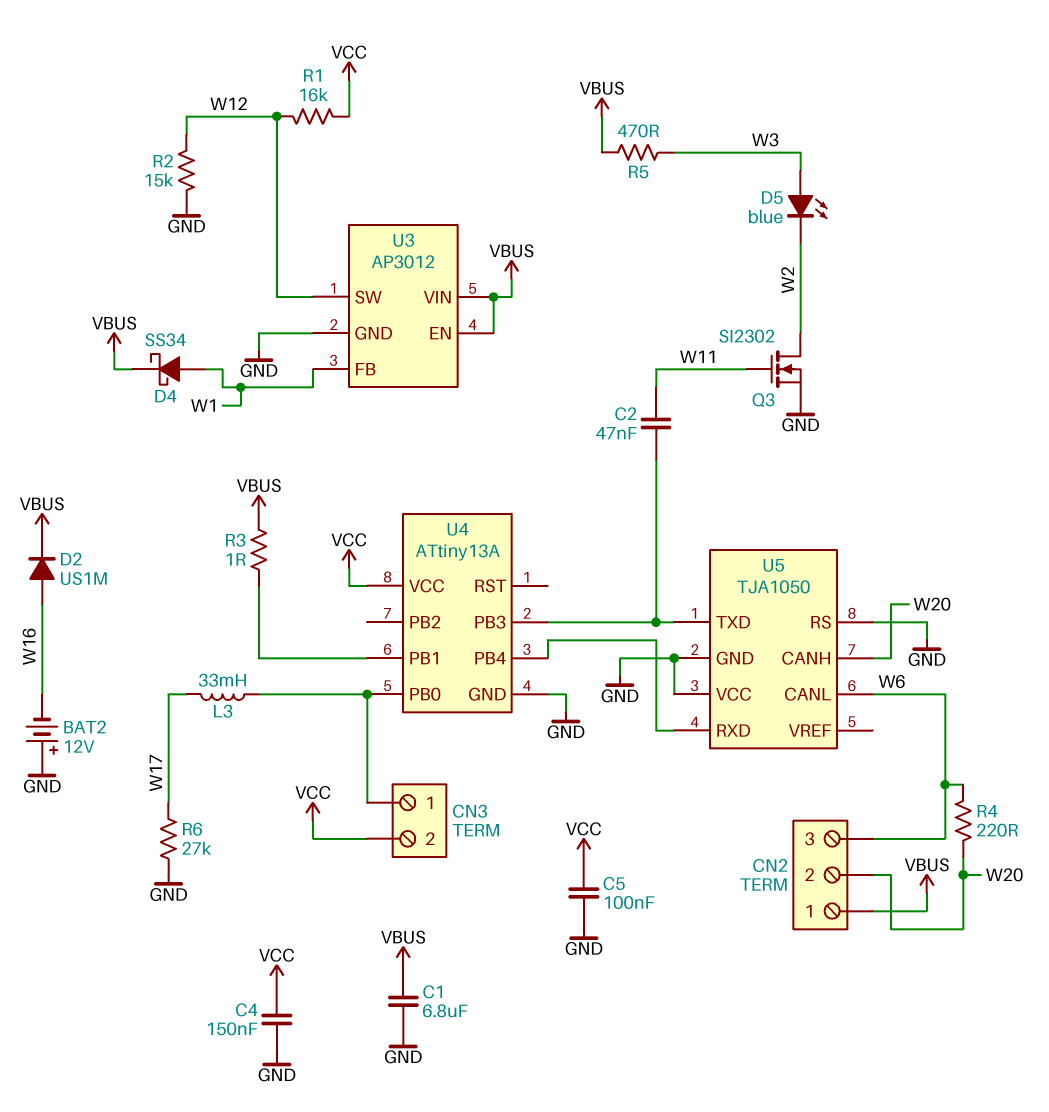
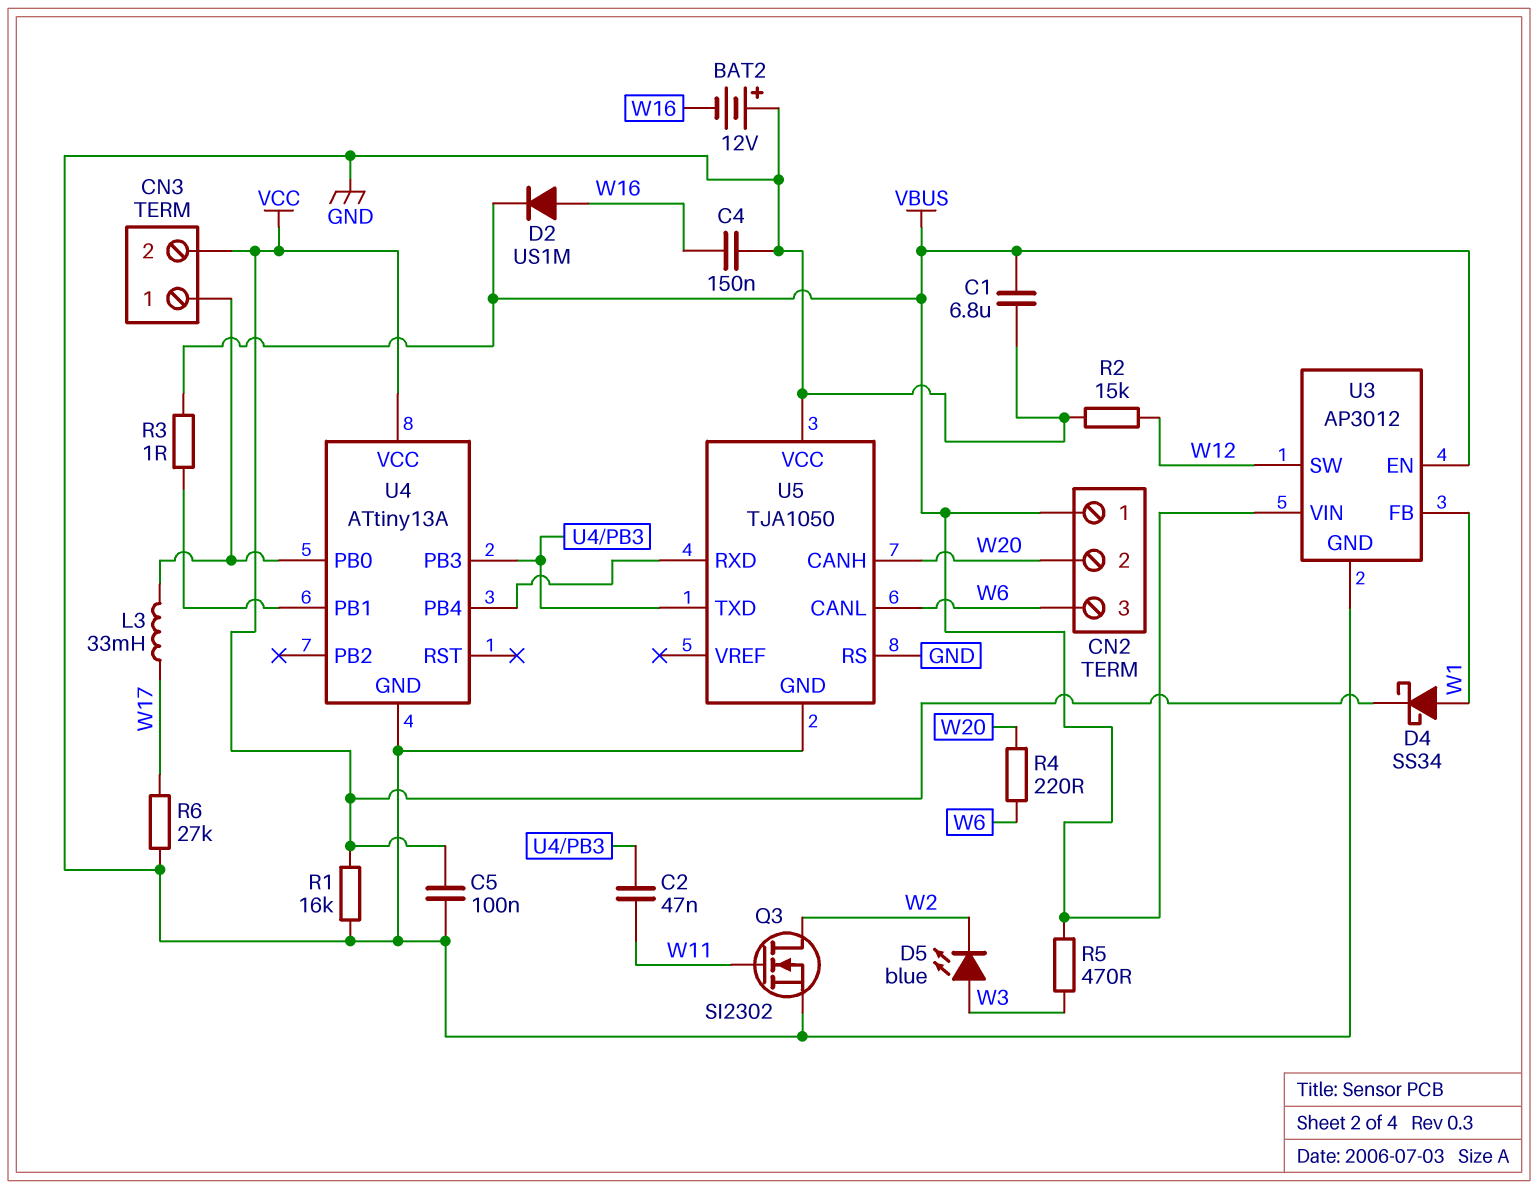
C4: 150nF (GND, VCC) -> 150nF (GND, W16)
D4: schottky SS34 (A W1, K VBUS) -> schottky SS34 (A W1, K VCC)
R1: 16k (VCC, W12) -> 16k (GND, VCC)

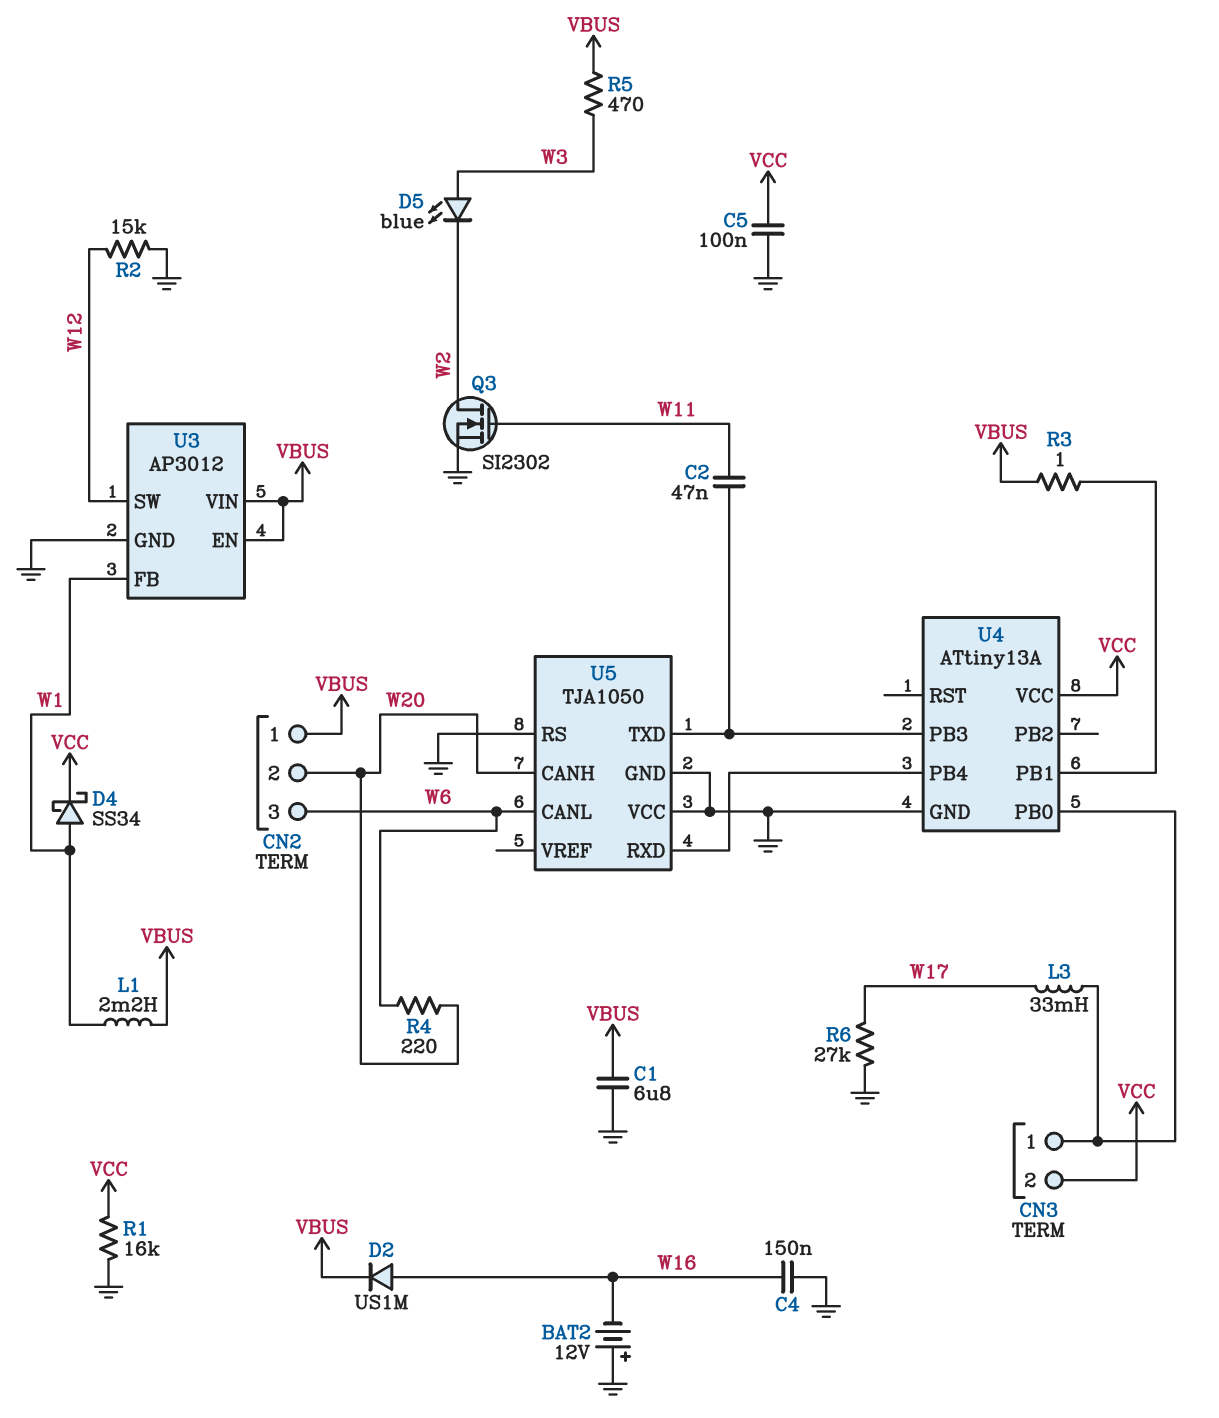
L1: none -> 2.2mH (VBUS, W1)

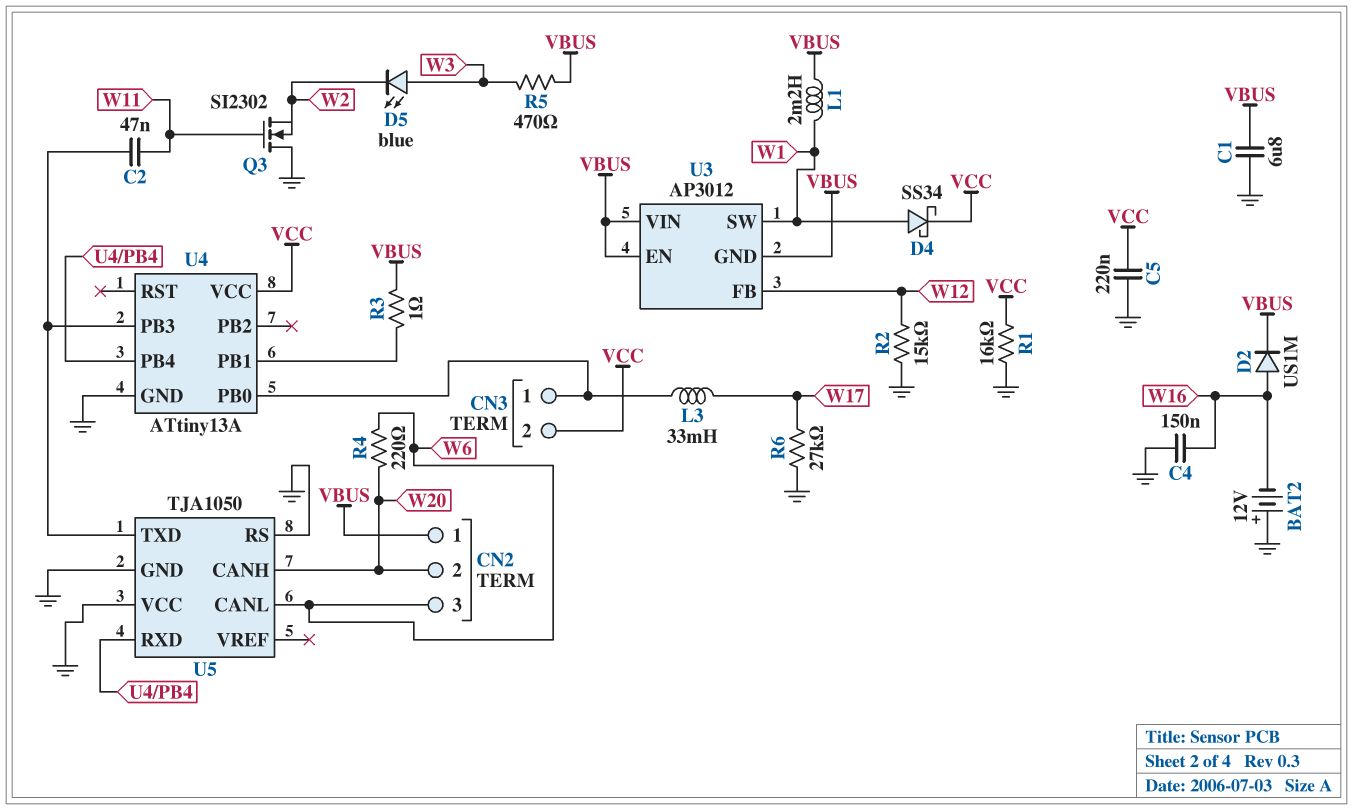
C5: 100nF (GND, VCC) -> 220nF (GND, VCC)
Q3: NMOS SI2302 (G W11, D W2, S GND) -> NMOS SI2302 (G W11, D GND, S W2)
U3 pin FB: W1 -> W12
U3 pin GND: GND -> VBUS
U3 pin SW: W12 -> W1

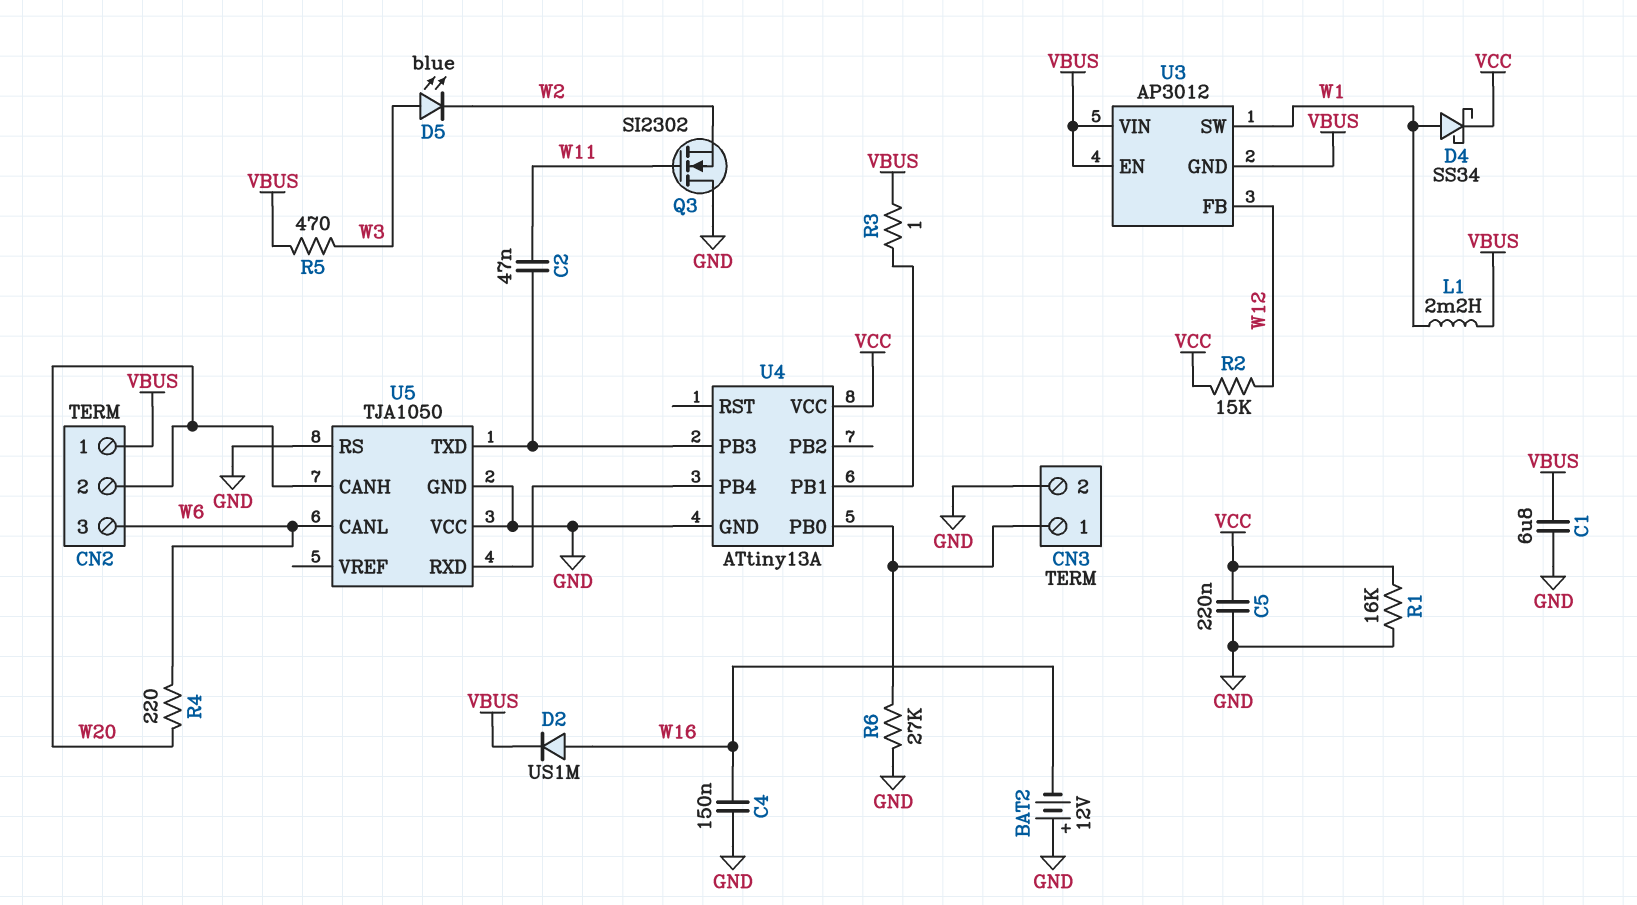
CN3 pin 2: VCC -> GND
L3: 33mH (CN3/1, W17) -> none
R2: 15k (GND, W12) -> 15k (VCC, W12)
R6: 27k (GND, W17) -> 27k (CN3/1, GND)

